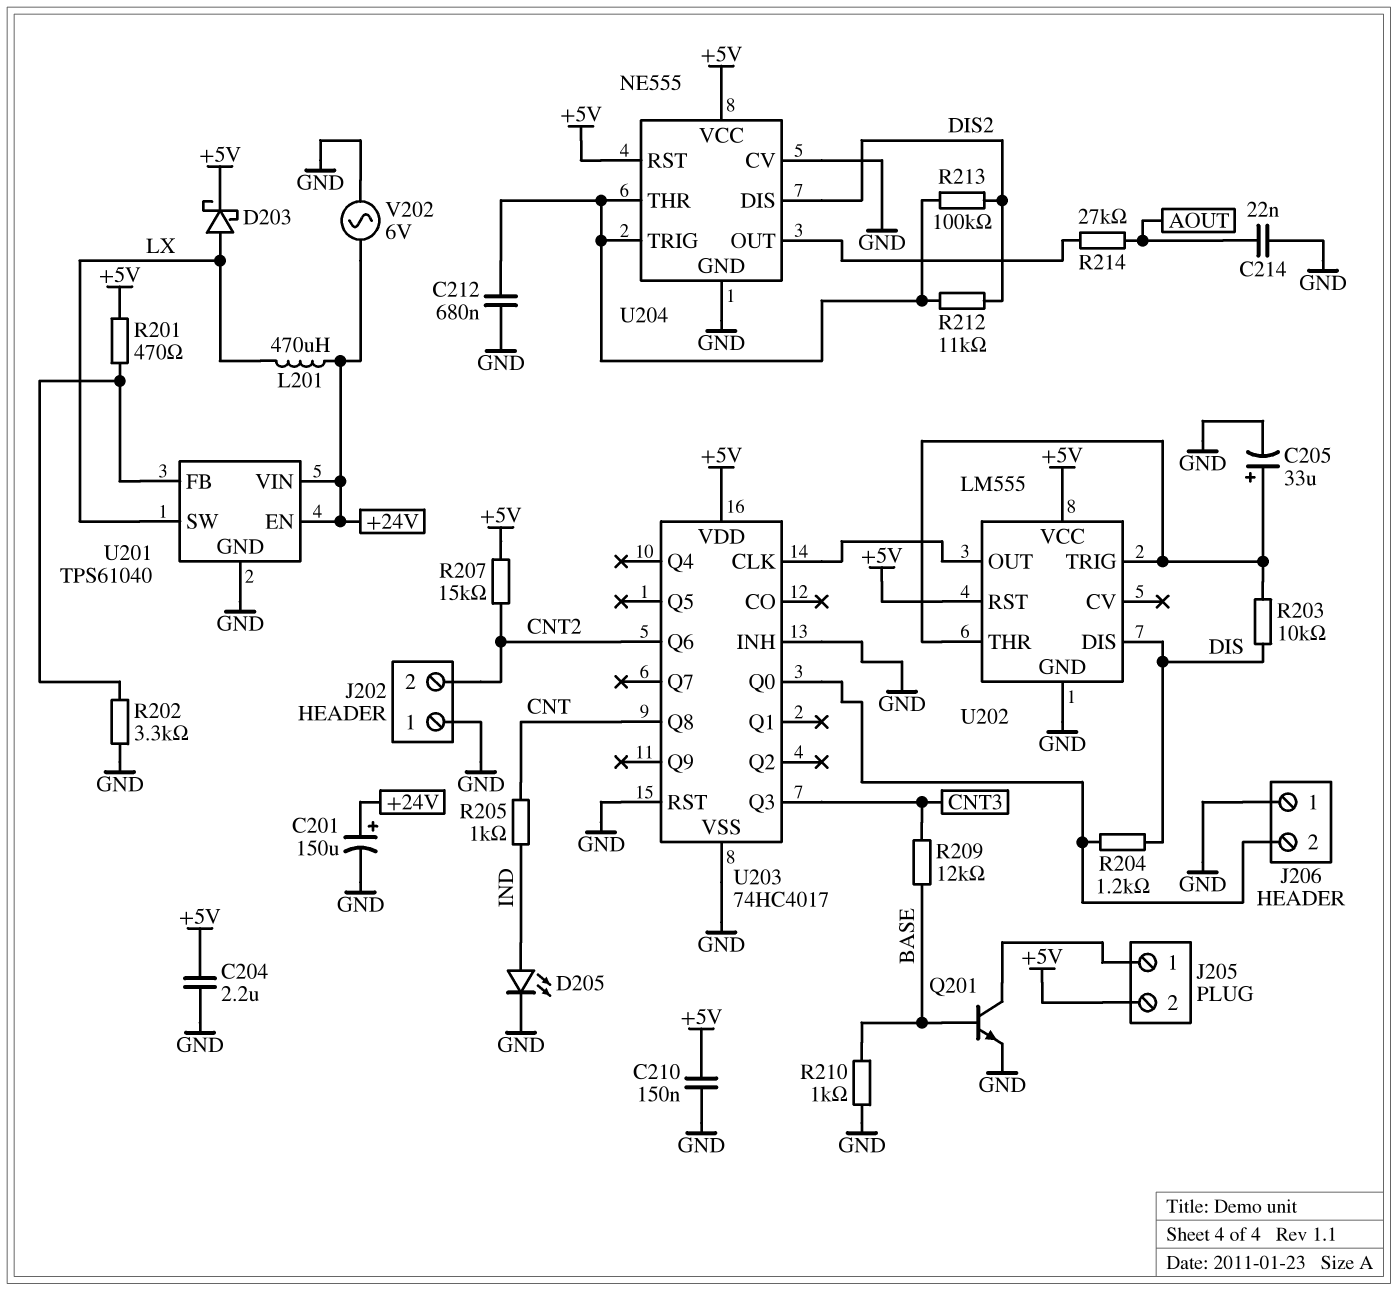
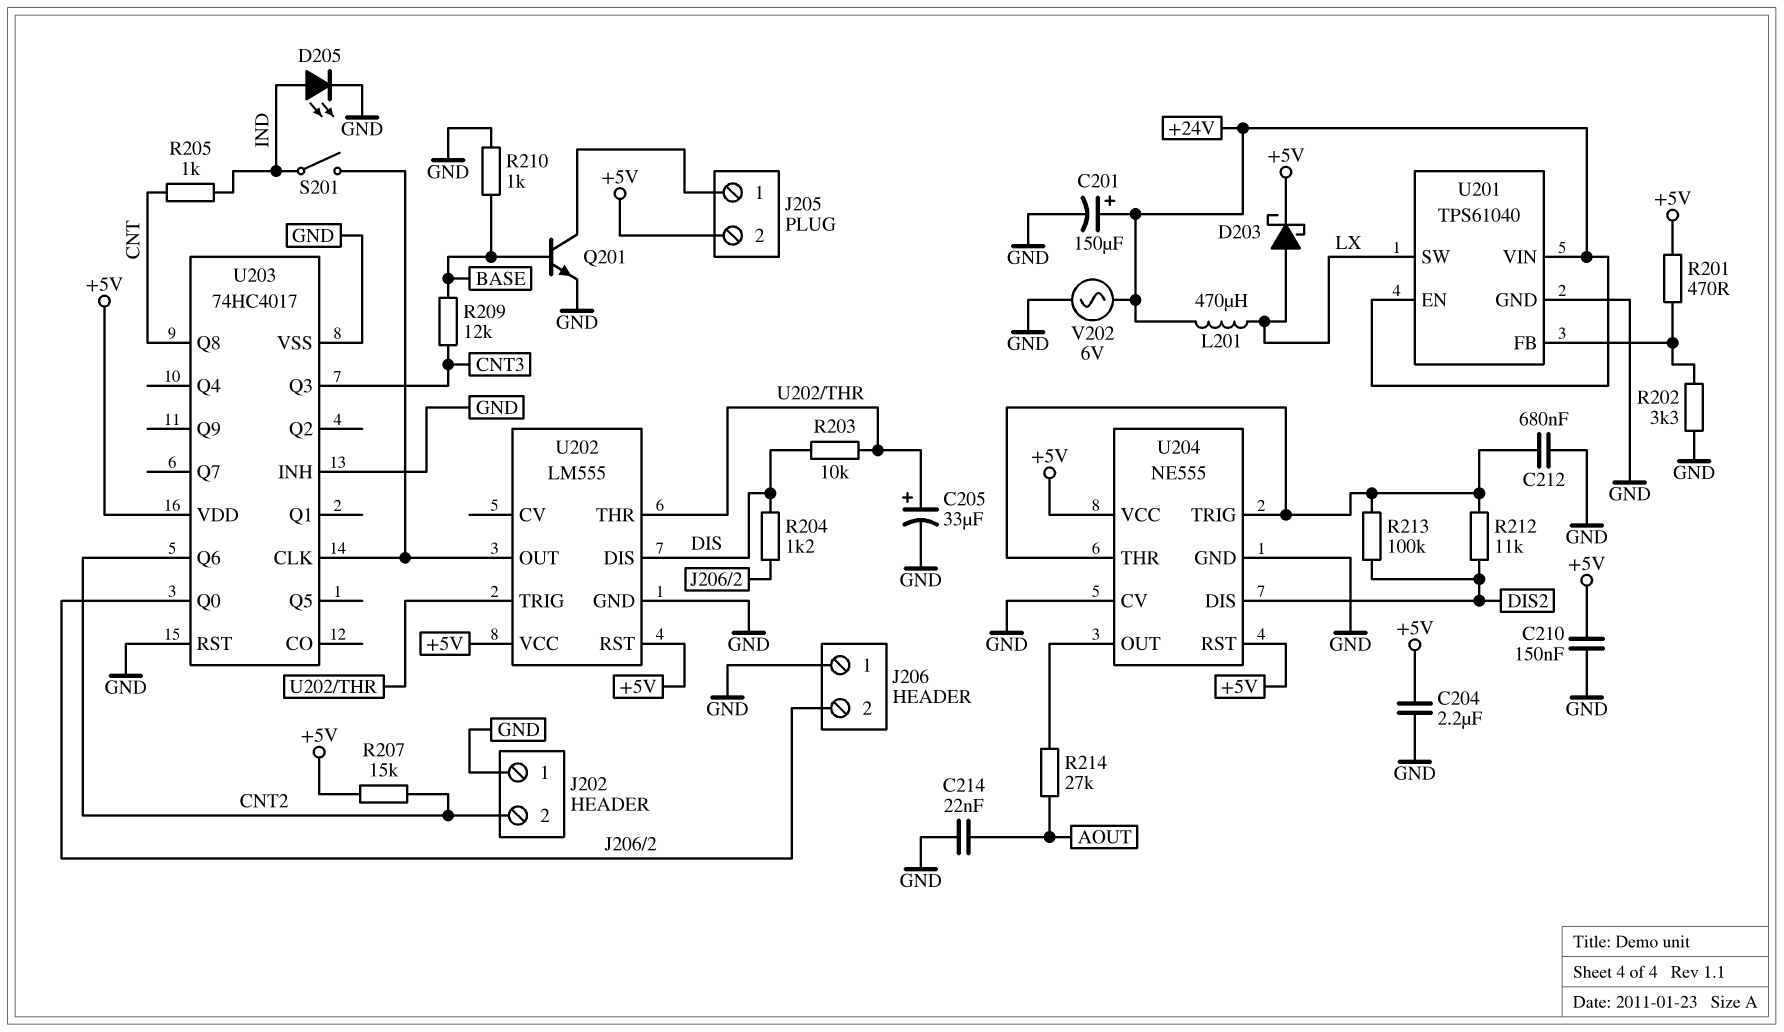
S201: none -> switch (IND, U202/OUT)

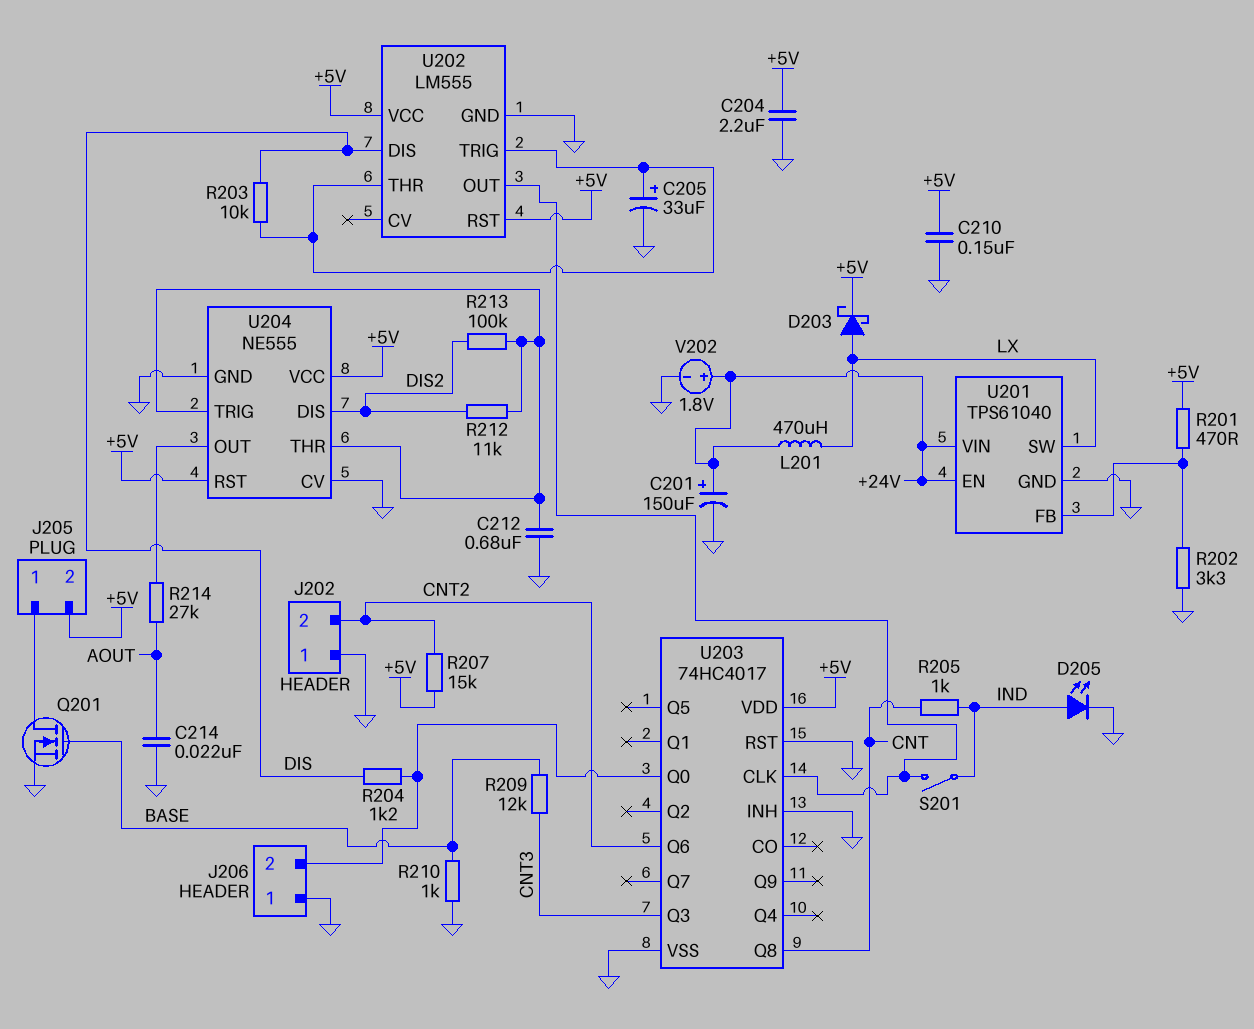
Q201: NPN (B BASE, C J205/1, E GND) -> NMOS (G BASE, D J205/1, S GND)
V202: AC 6V (+24V, GND) -> 1.8V (plus +24V, minus GND)

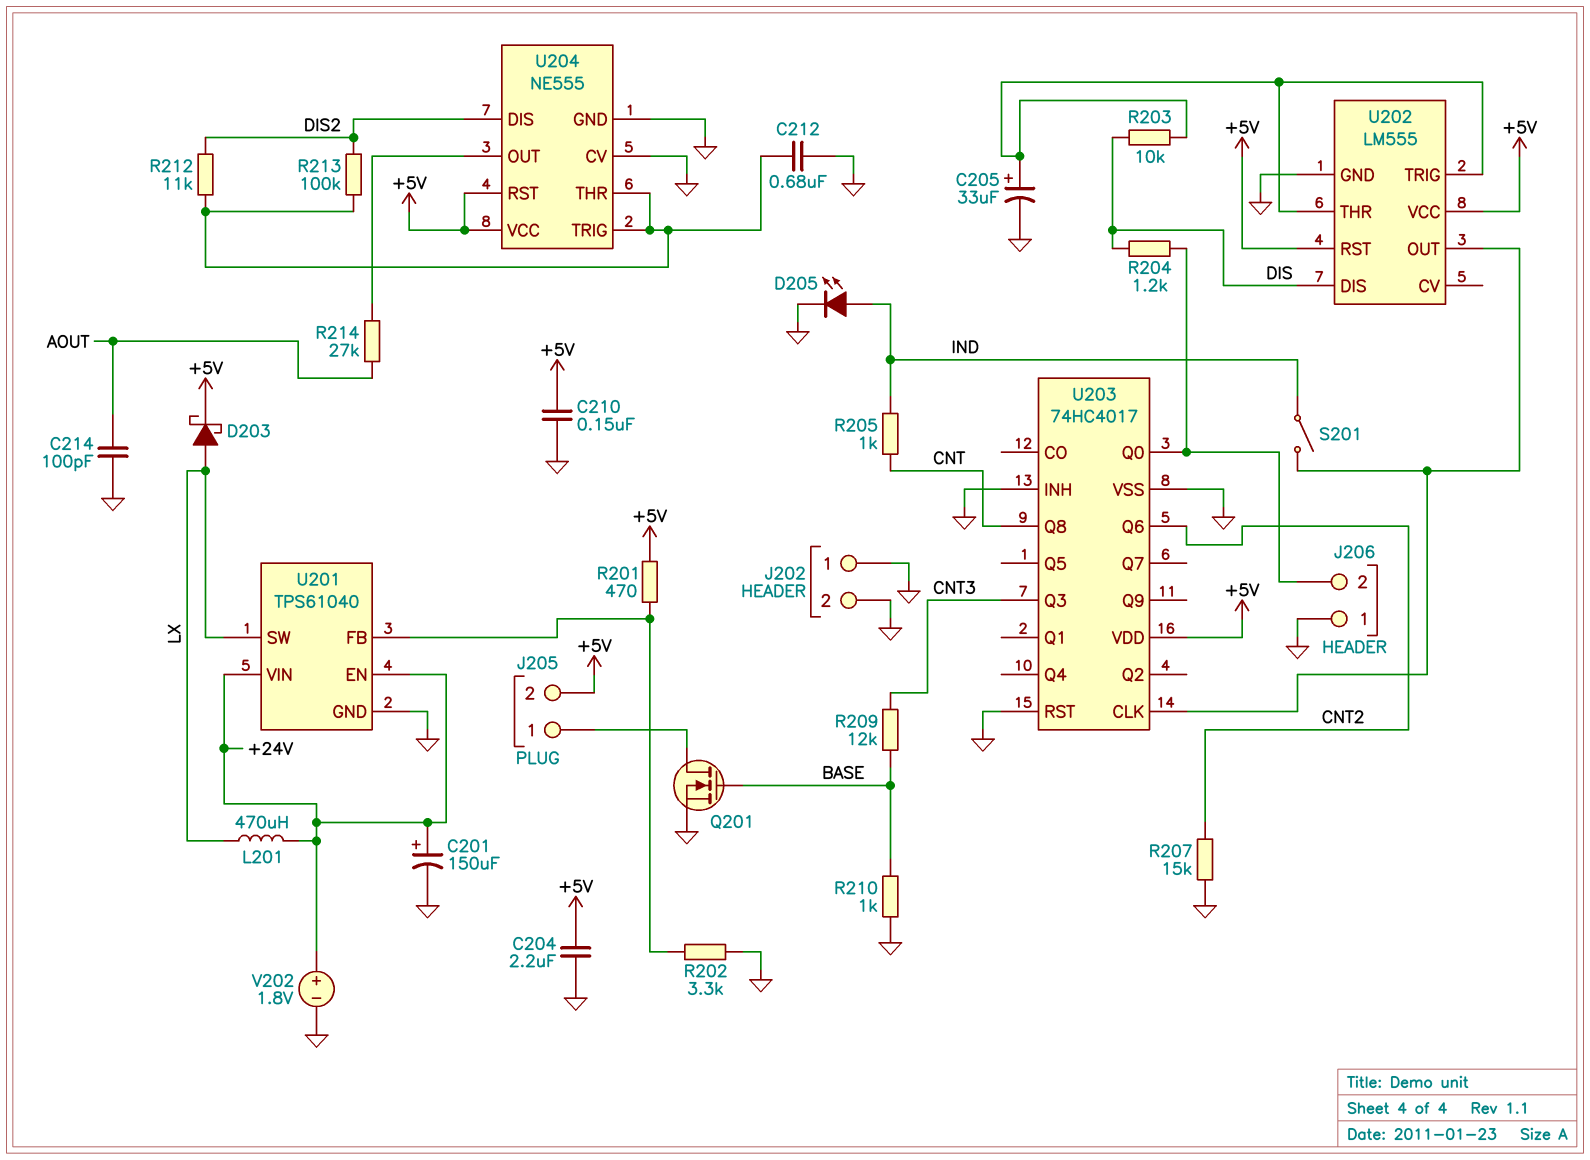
C214: 22nF (AOUT, GND) -> 100pF (AOUT, GND)
J202 pin 2: CNT2 -> GND
R207: 15k (+5V, CNT2) -> 15k (CNT2, GND)

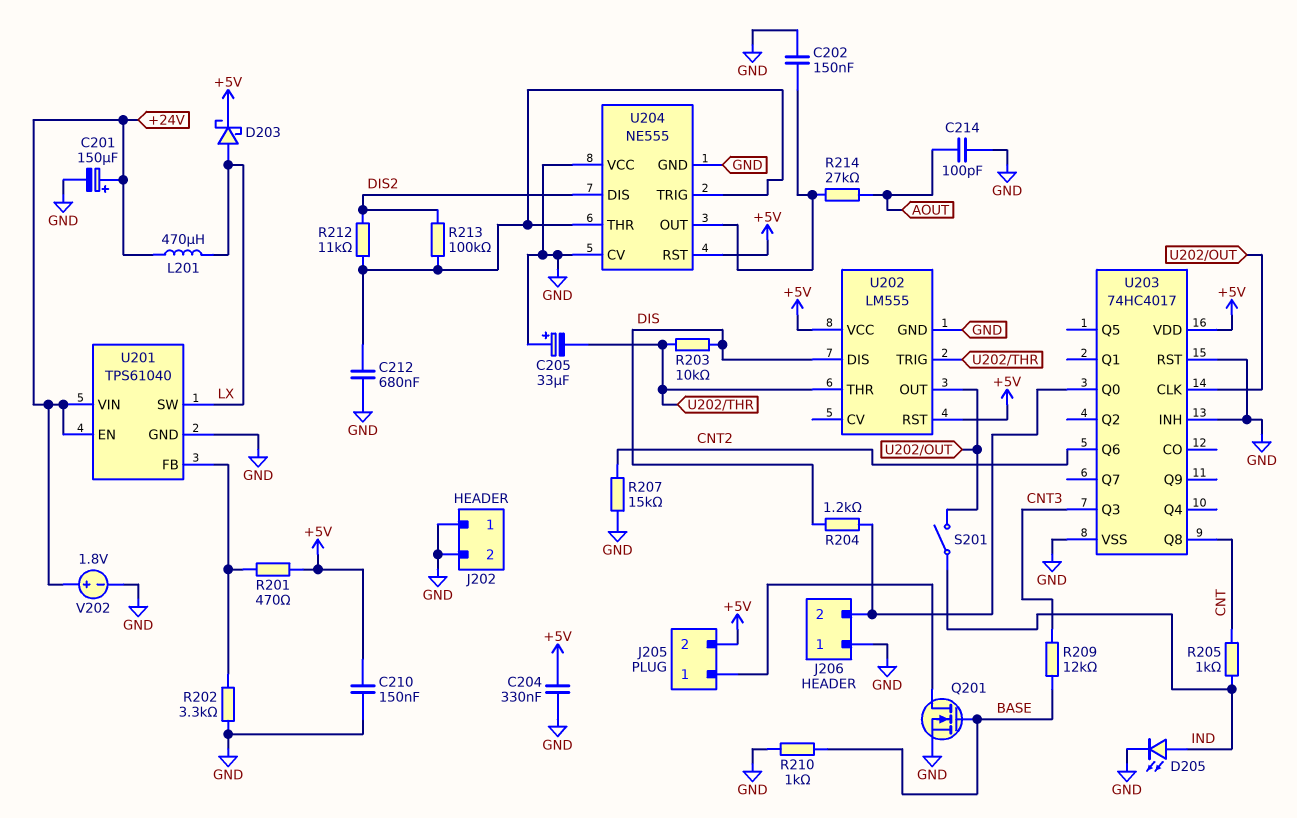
C202: none -> 150nF (GND, U204/OUT)
C204: 2.2uF (+5V, GND) -> 330nF (+5V, GND)
C205: 33uF (plus U202/THR, minus GND) -> 33uF (plus GND, minus U202/THR)
U204 pin VCC: +5V -> GND

